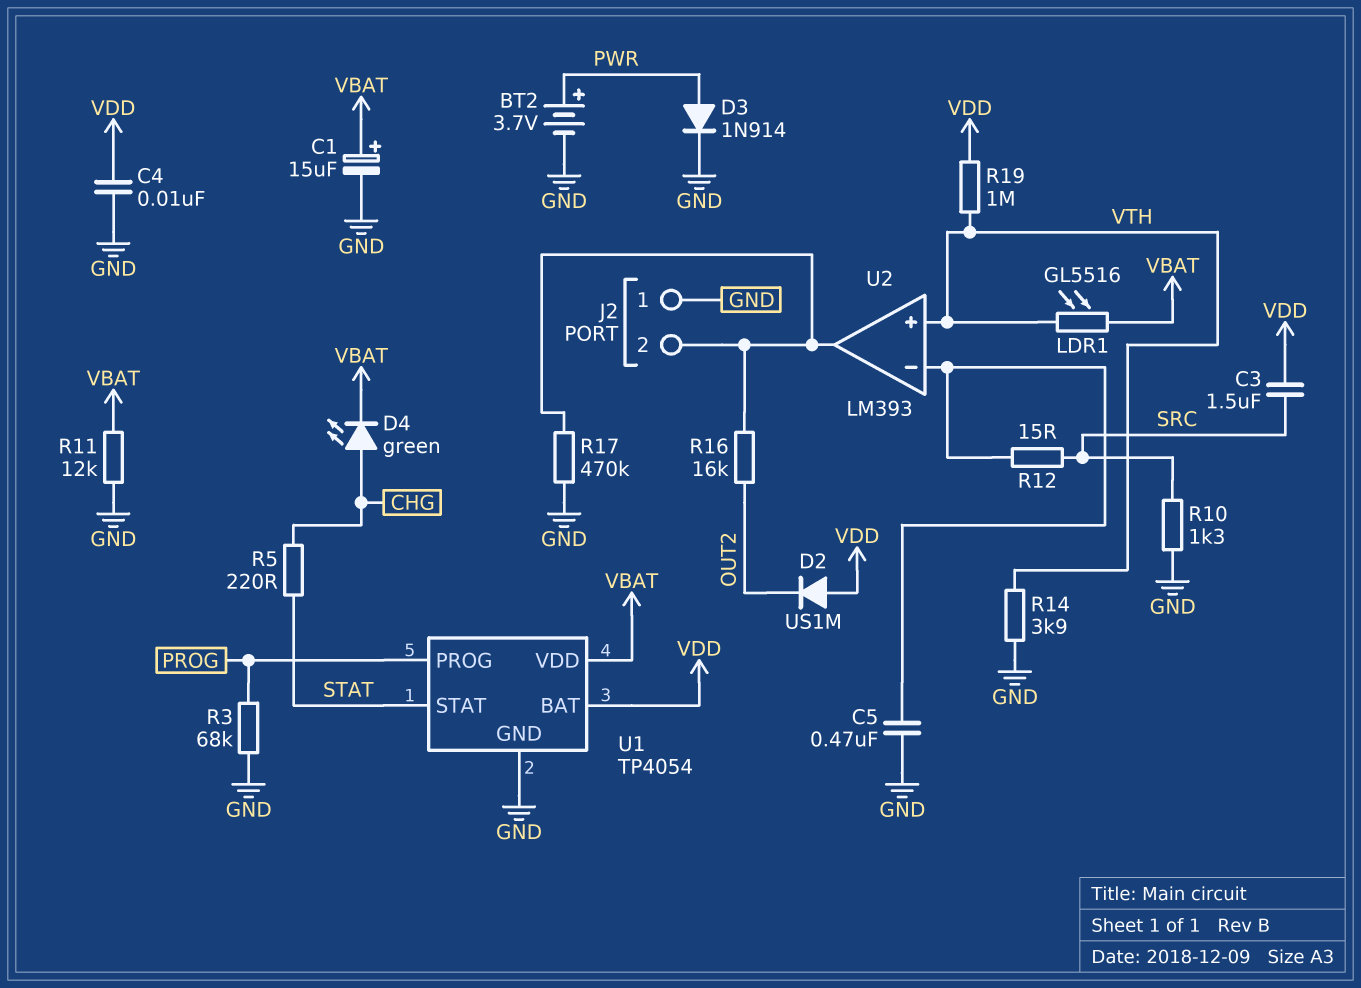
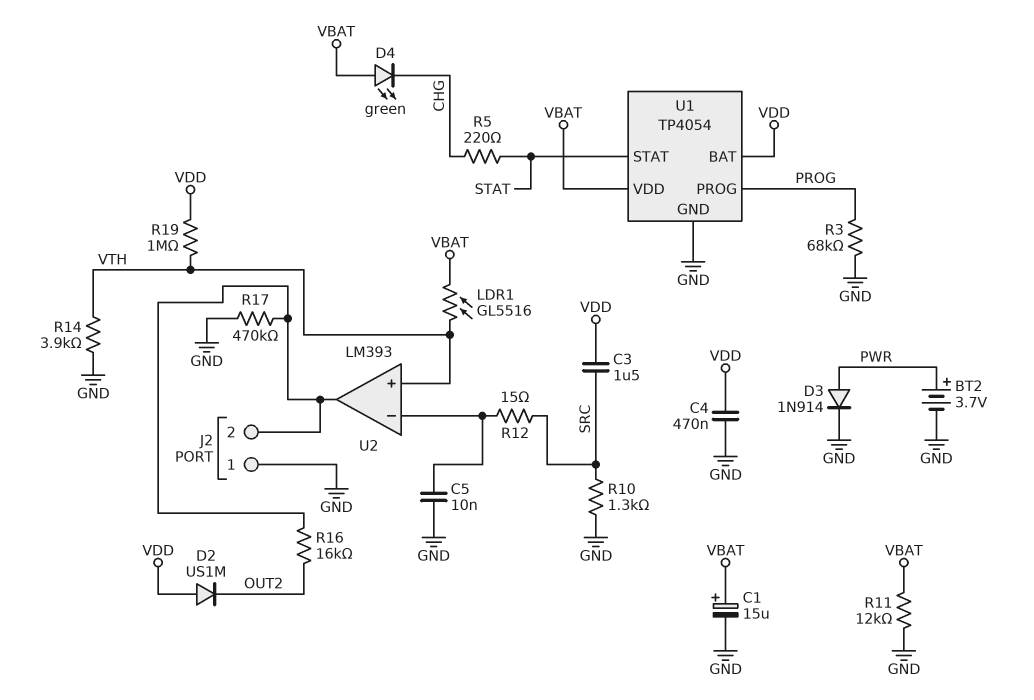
C4: 10nF (GND, VDD) -> 470nF (GND, VDD)
C5: 470nF (GND, U2/in-) -> 10nF (GND, U2/in-)
D4: LED green (A CHG, K VBAT) -> LED green (A VBAT, K CHG)

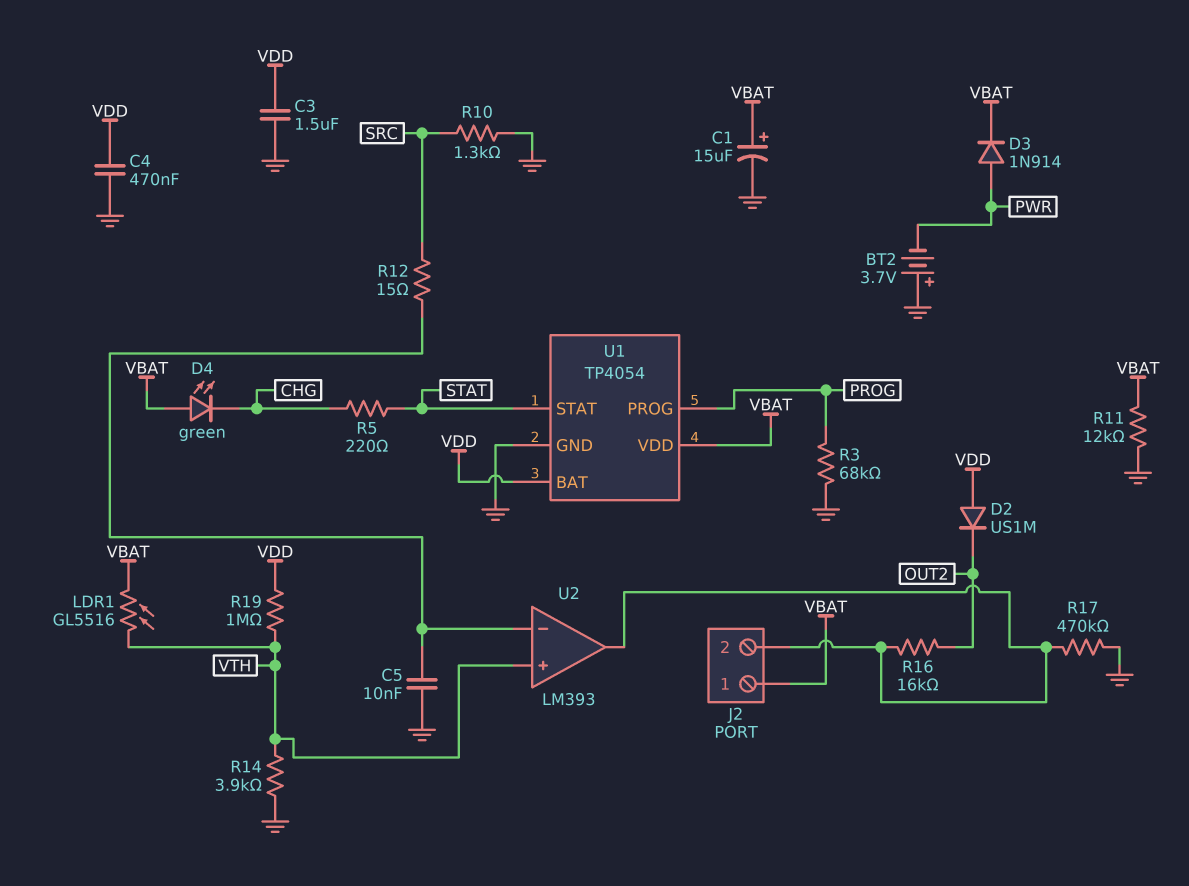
BT2: 3.7V (plus PWR, minus GND) -> 3.7V (plus GND, minus PWR)
C3: 1.5uF (SRC, VDD) -> 1.5uF (GND, VDD)
D3: diode 1N914 (A PWR, K GND) -> diode 1N914 (A PWR, K VBAT)
J2 pin 1: GND -> VBAT

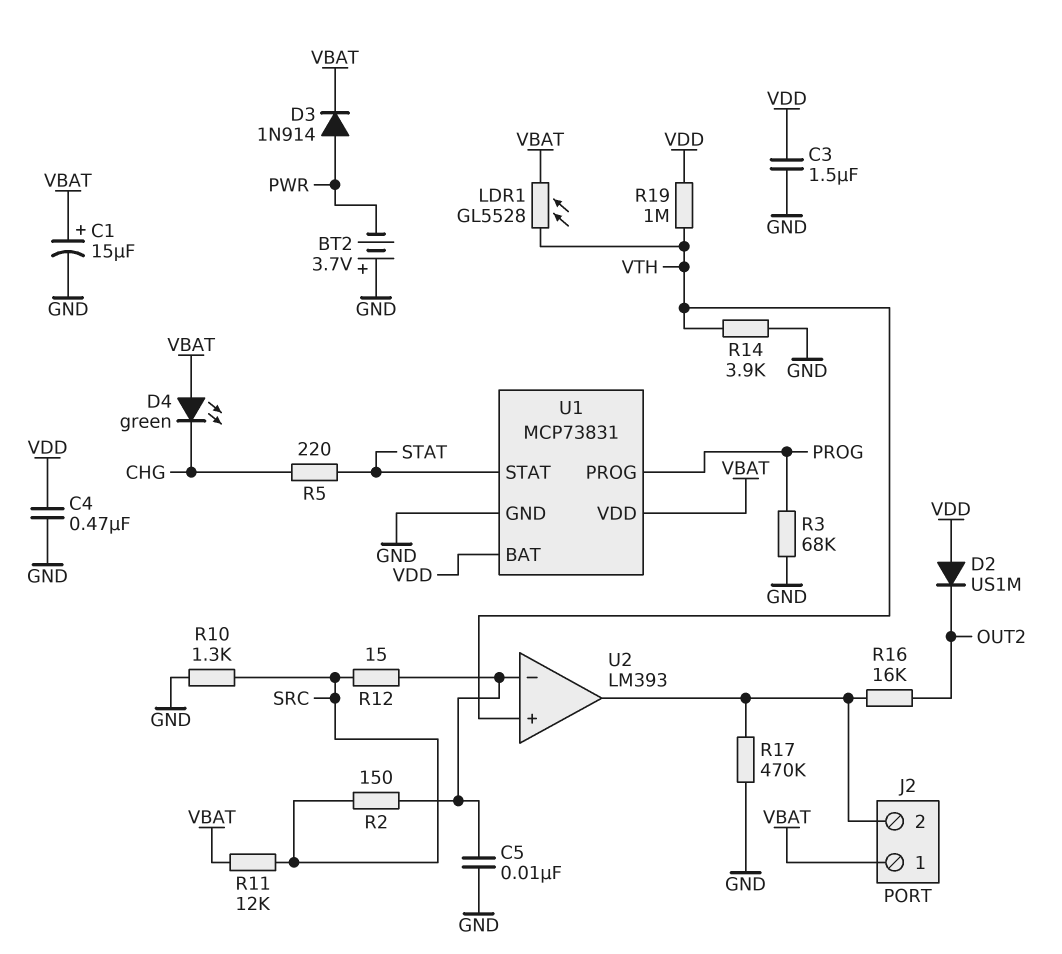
LDR1: GL5516 (VBAT, VTH) -> GL5528 (VBAT, VTH)
R2: none -> 150 (SRC, U2/in-)
R11: 12k (GND, VBAT) -> 12k (SRC, VBAT)
U1: TP4054 -> MCP73831

